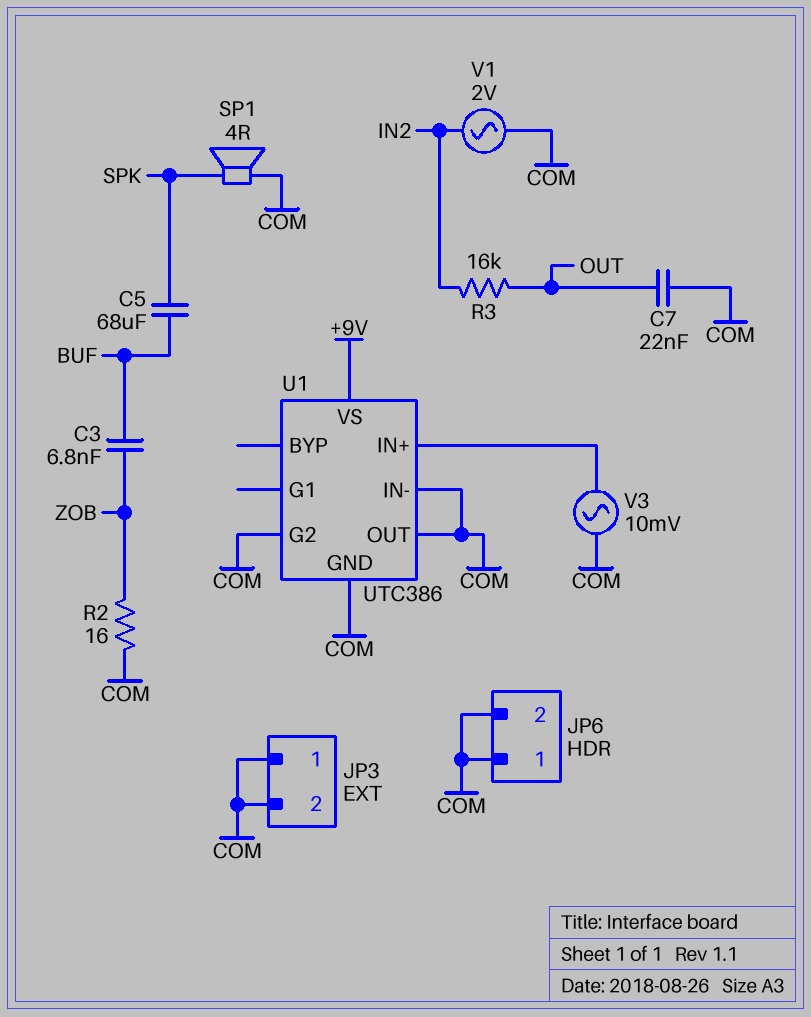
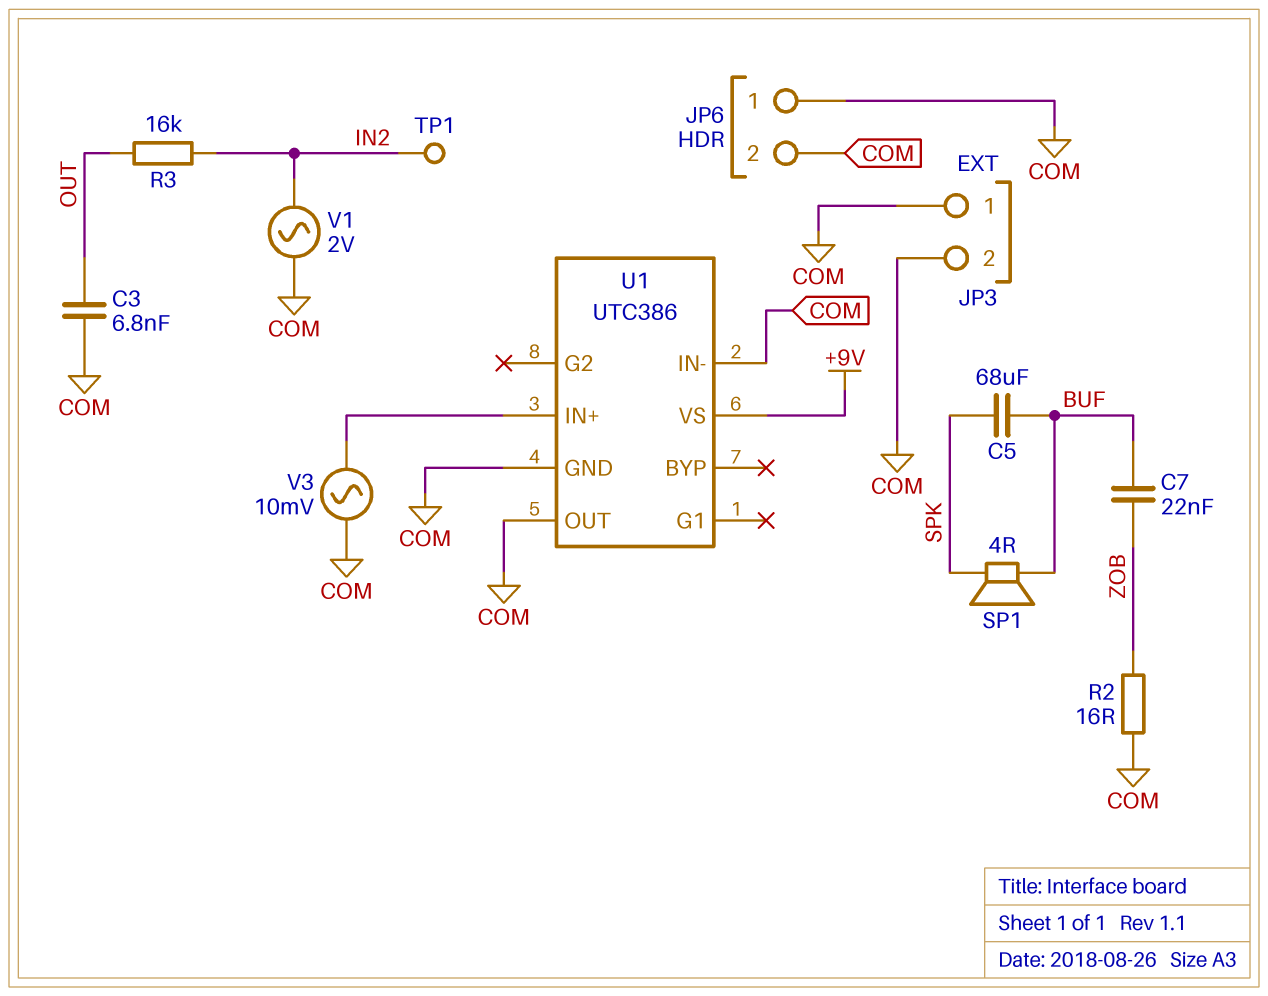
C3: 6.8nF (BUF, ZOB) -> 6.8nF (COM, OUT)
C7: 22nF (COM, OUT) -> 22nF (BUF, ZOB)
SP1: speaker 4R (COM, SPK) -> speaker 4R (BUF, SPK)
TP1: none -> test point (IN2)
U1 pin G2: COM -> none

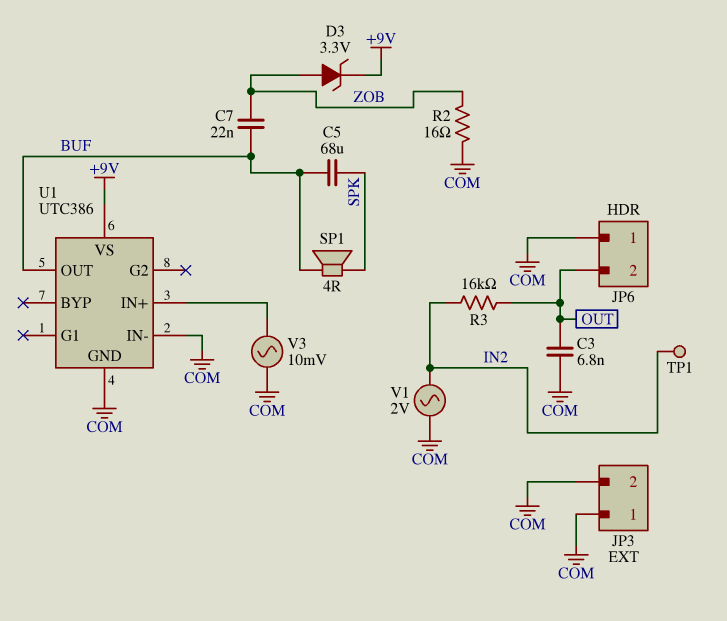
D3: none -> zener 3.3V (A ZOB, K +9V)
JP6 pin 2: COM -> OUT
U1 pin OUT: COM -> BUF

